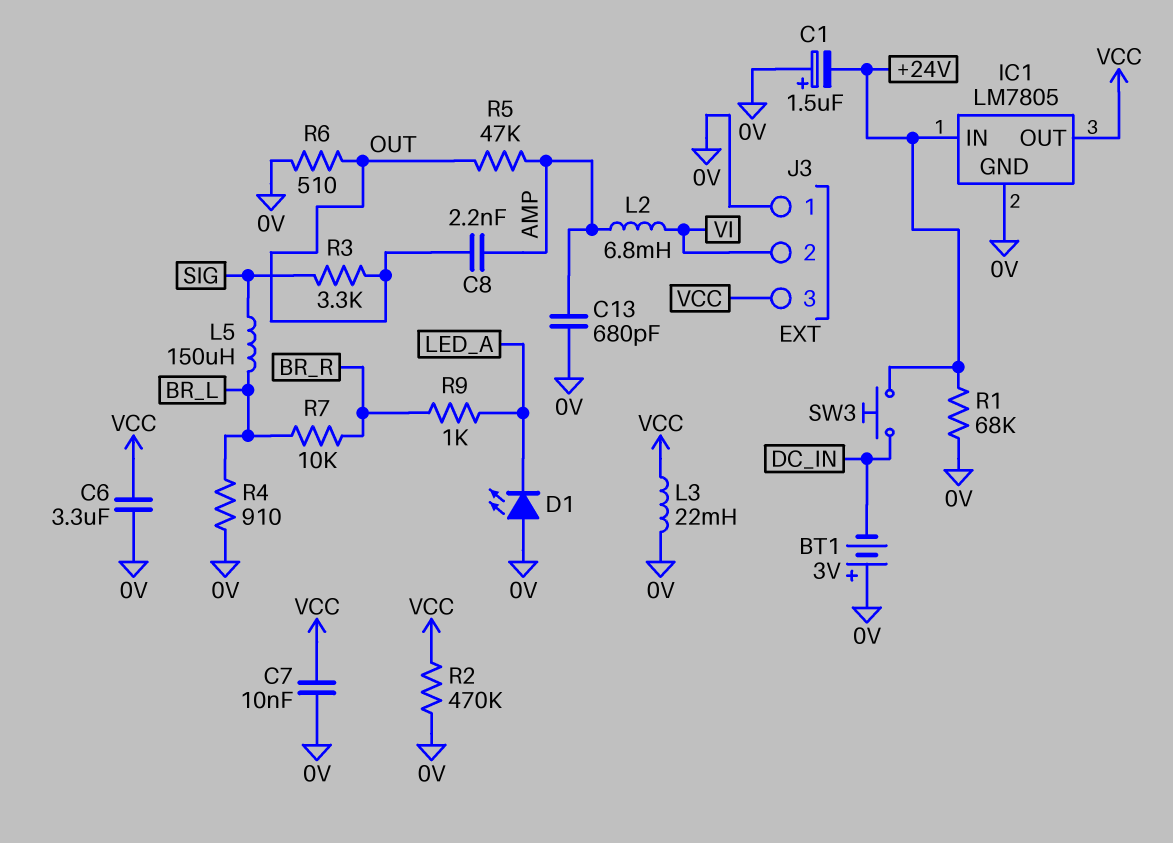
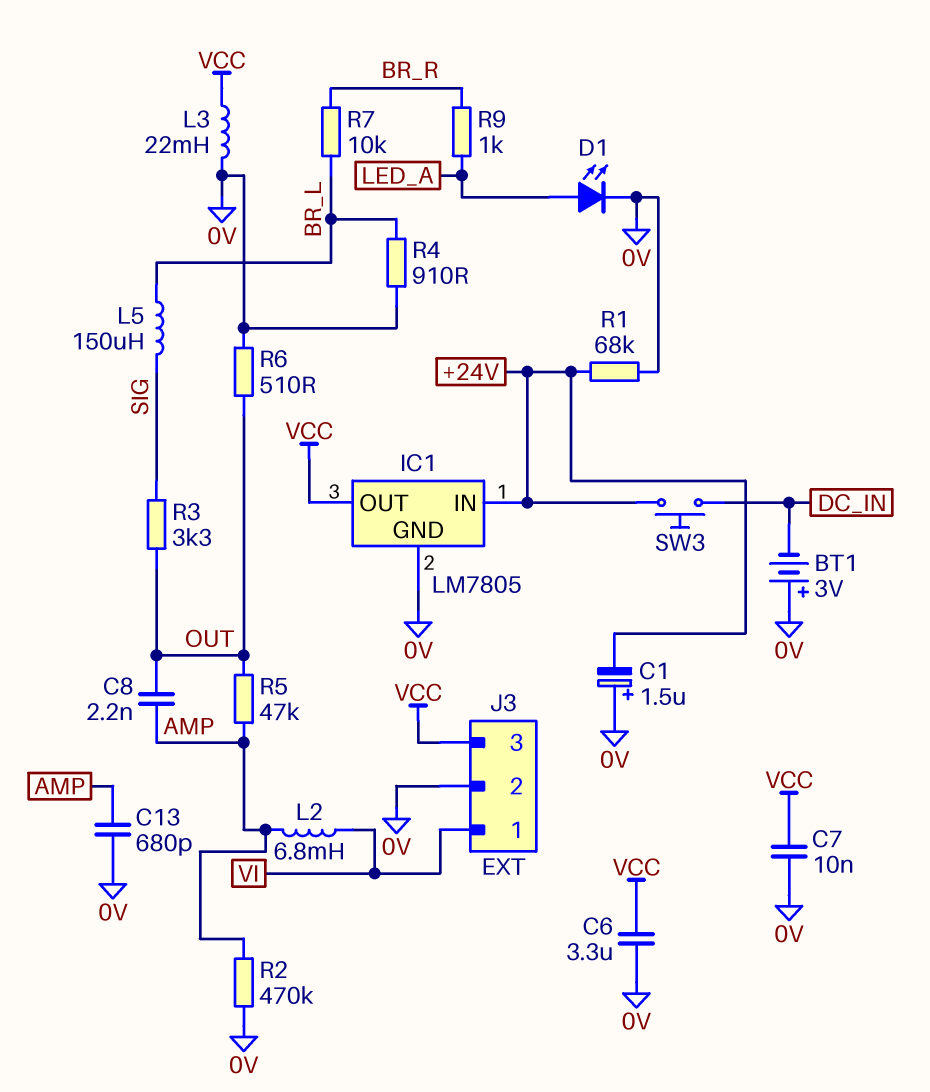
D1: LED (A 0V, K LED_A) -> LED (A LED_A, K 0V)
J3 pin 1: 0V -> VI
J3 pin 2: VI -> 0V
R2: 470k (0V, VCC) -> 470k (0V, AMP)

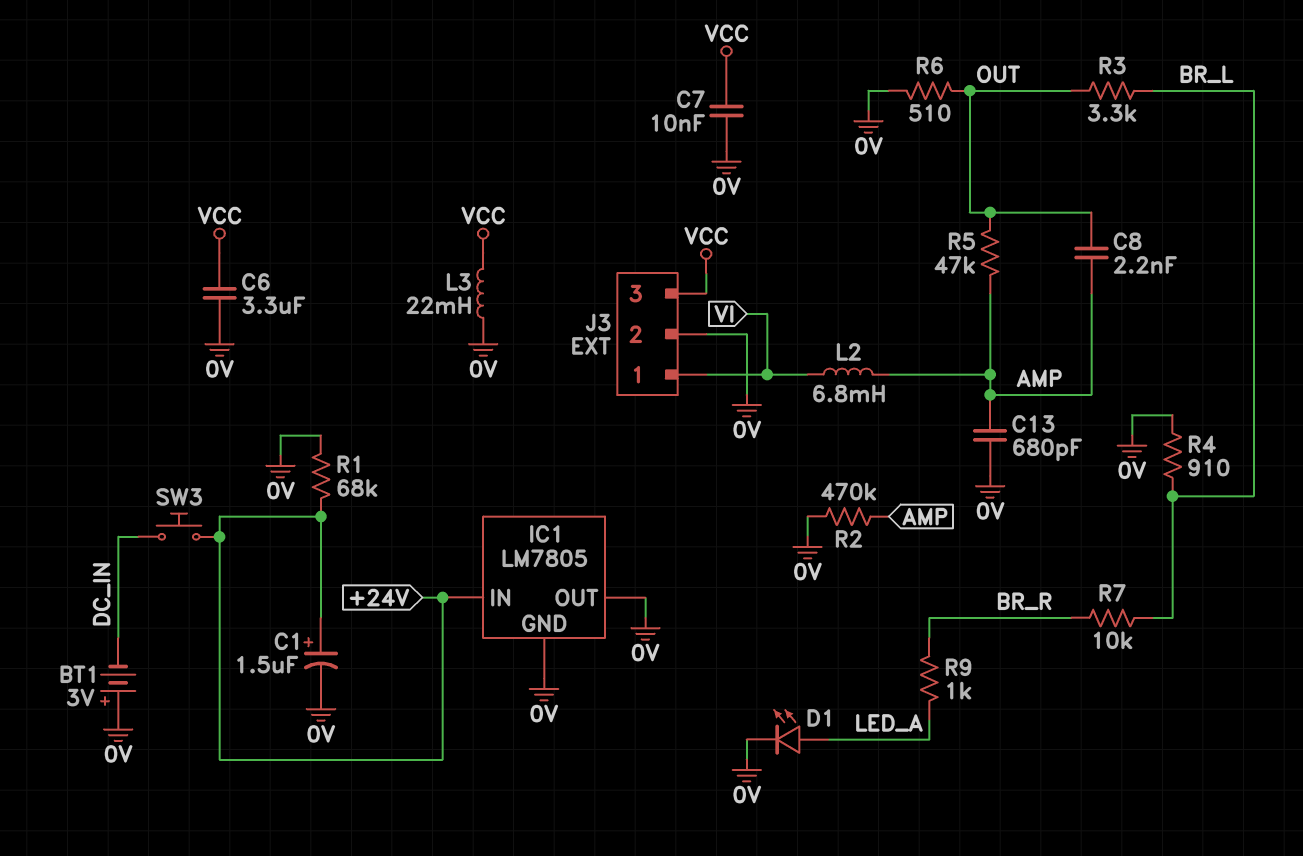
C1: 1.5uF (plus 0V, minus +24V) -> 1.5uF (plus +24V, minus 0V)
IC1 pin OUT: VCC -> 0V
L5: 150uH (BR_L, SIG) -> none
R3: 3.3k (OUT, SIG) -> 3.3k (BR_L, OUT)

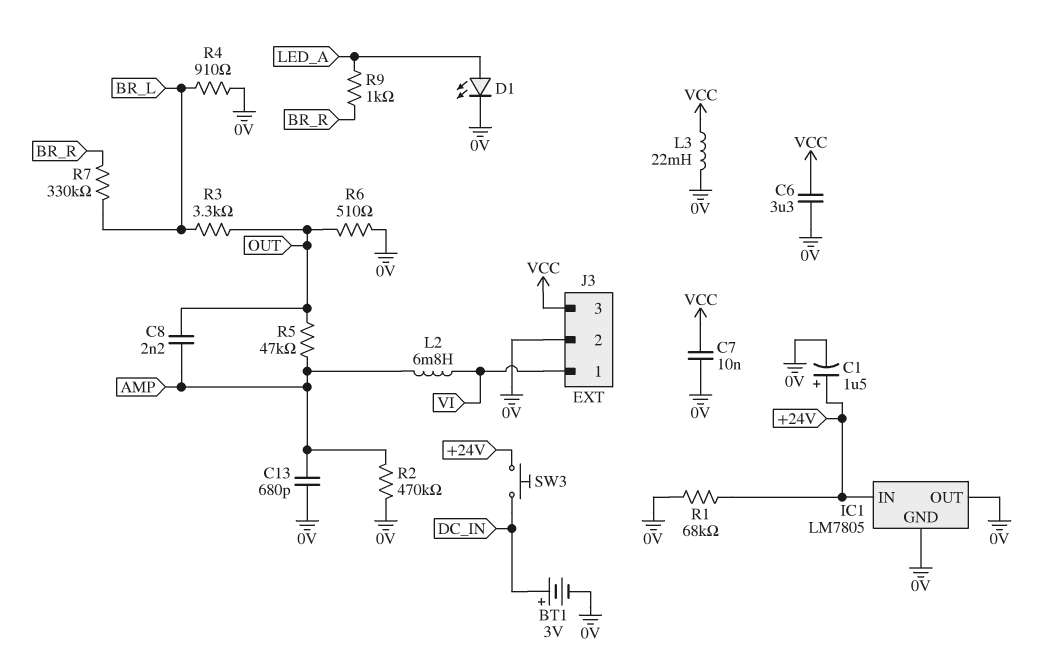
BT1: 3V (plus 0V, minus DC_IN) -> 3V (plus DC_IN, minus 0V)
R7: 10k (BR_L, BR_R) -> 330k (BR_L, BR_R)

